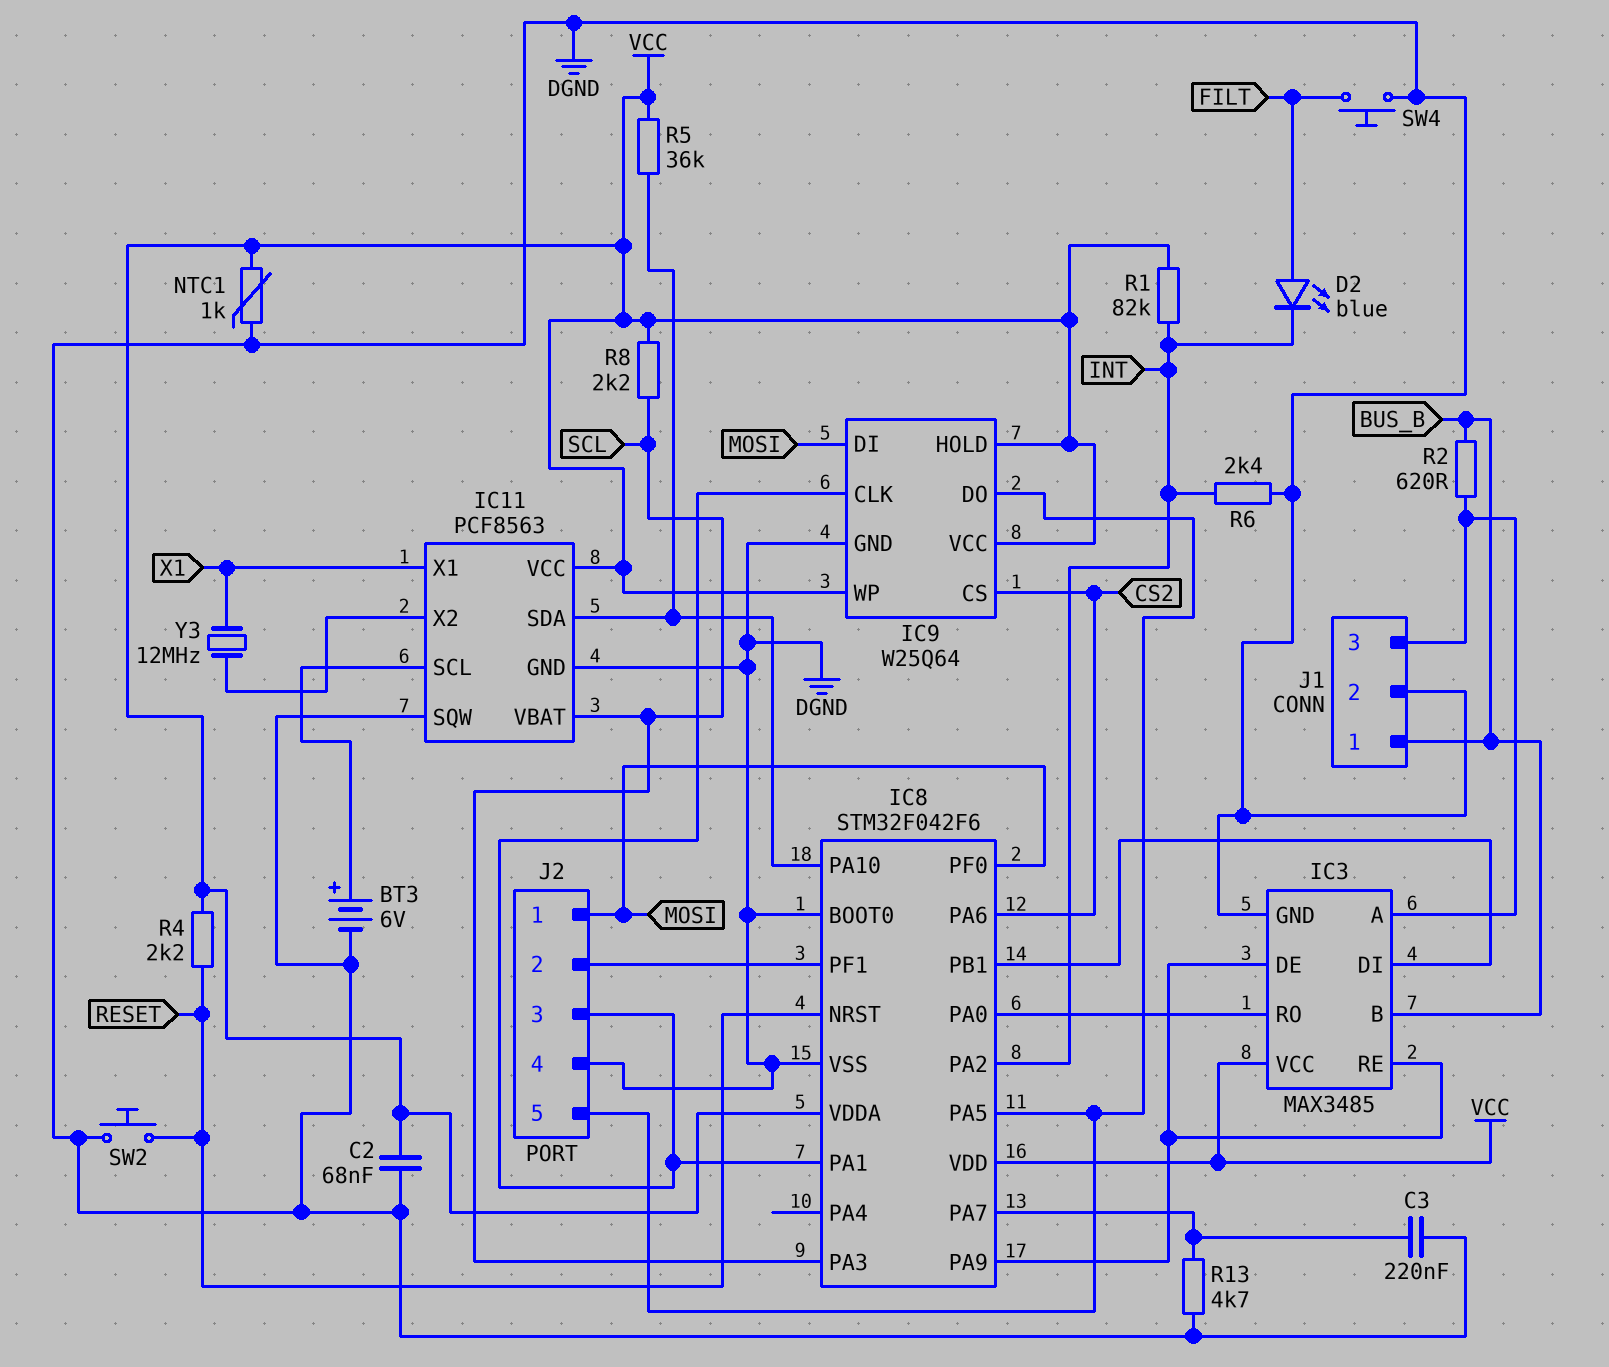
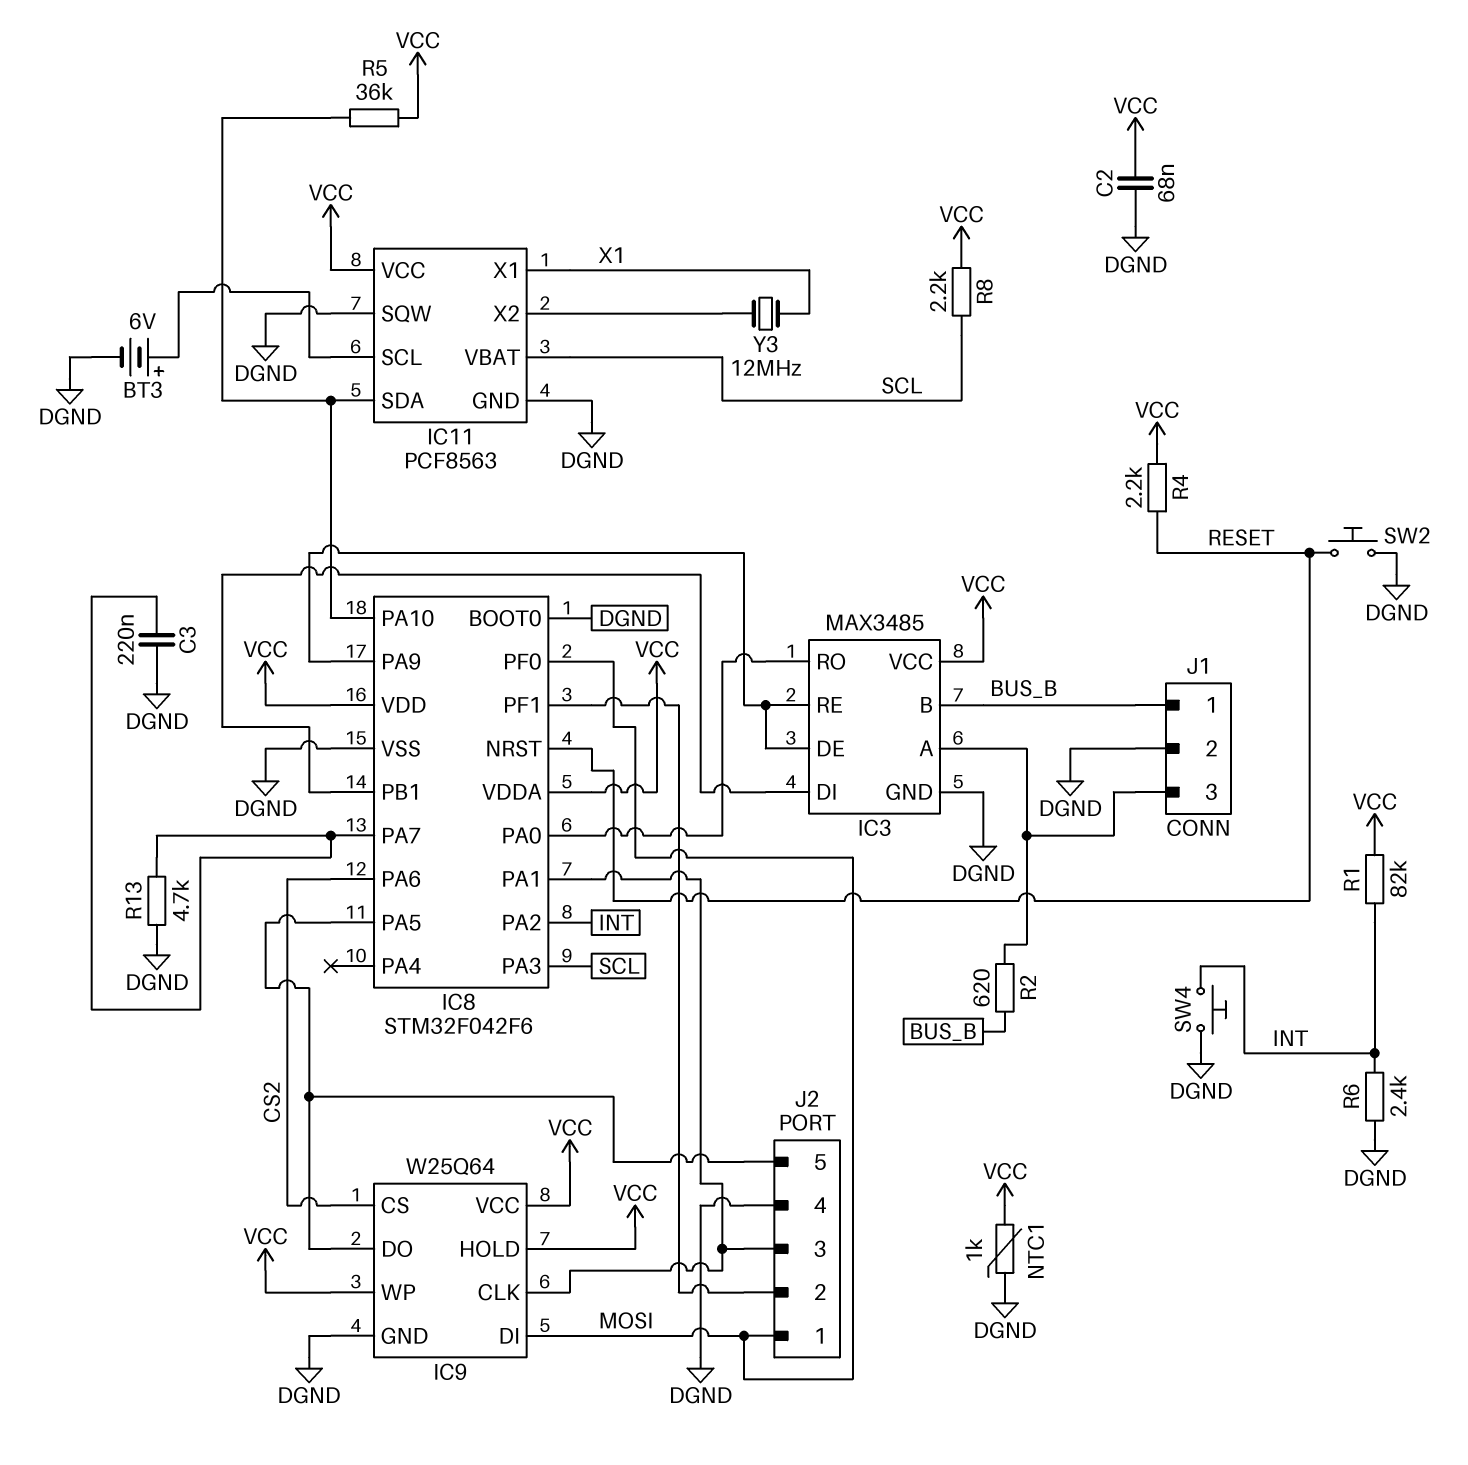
D2: LED blue (A FILT, K INT) -> none
SW4: button (DGND, FILT) -> button (DGND, INT)

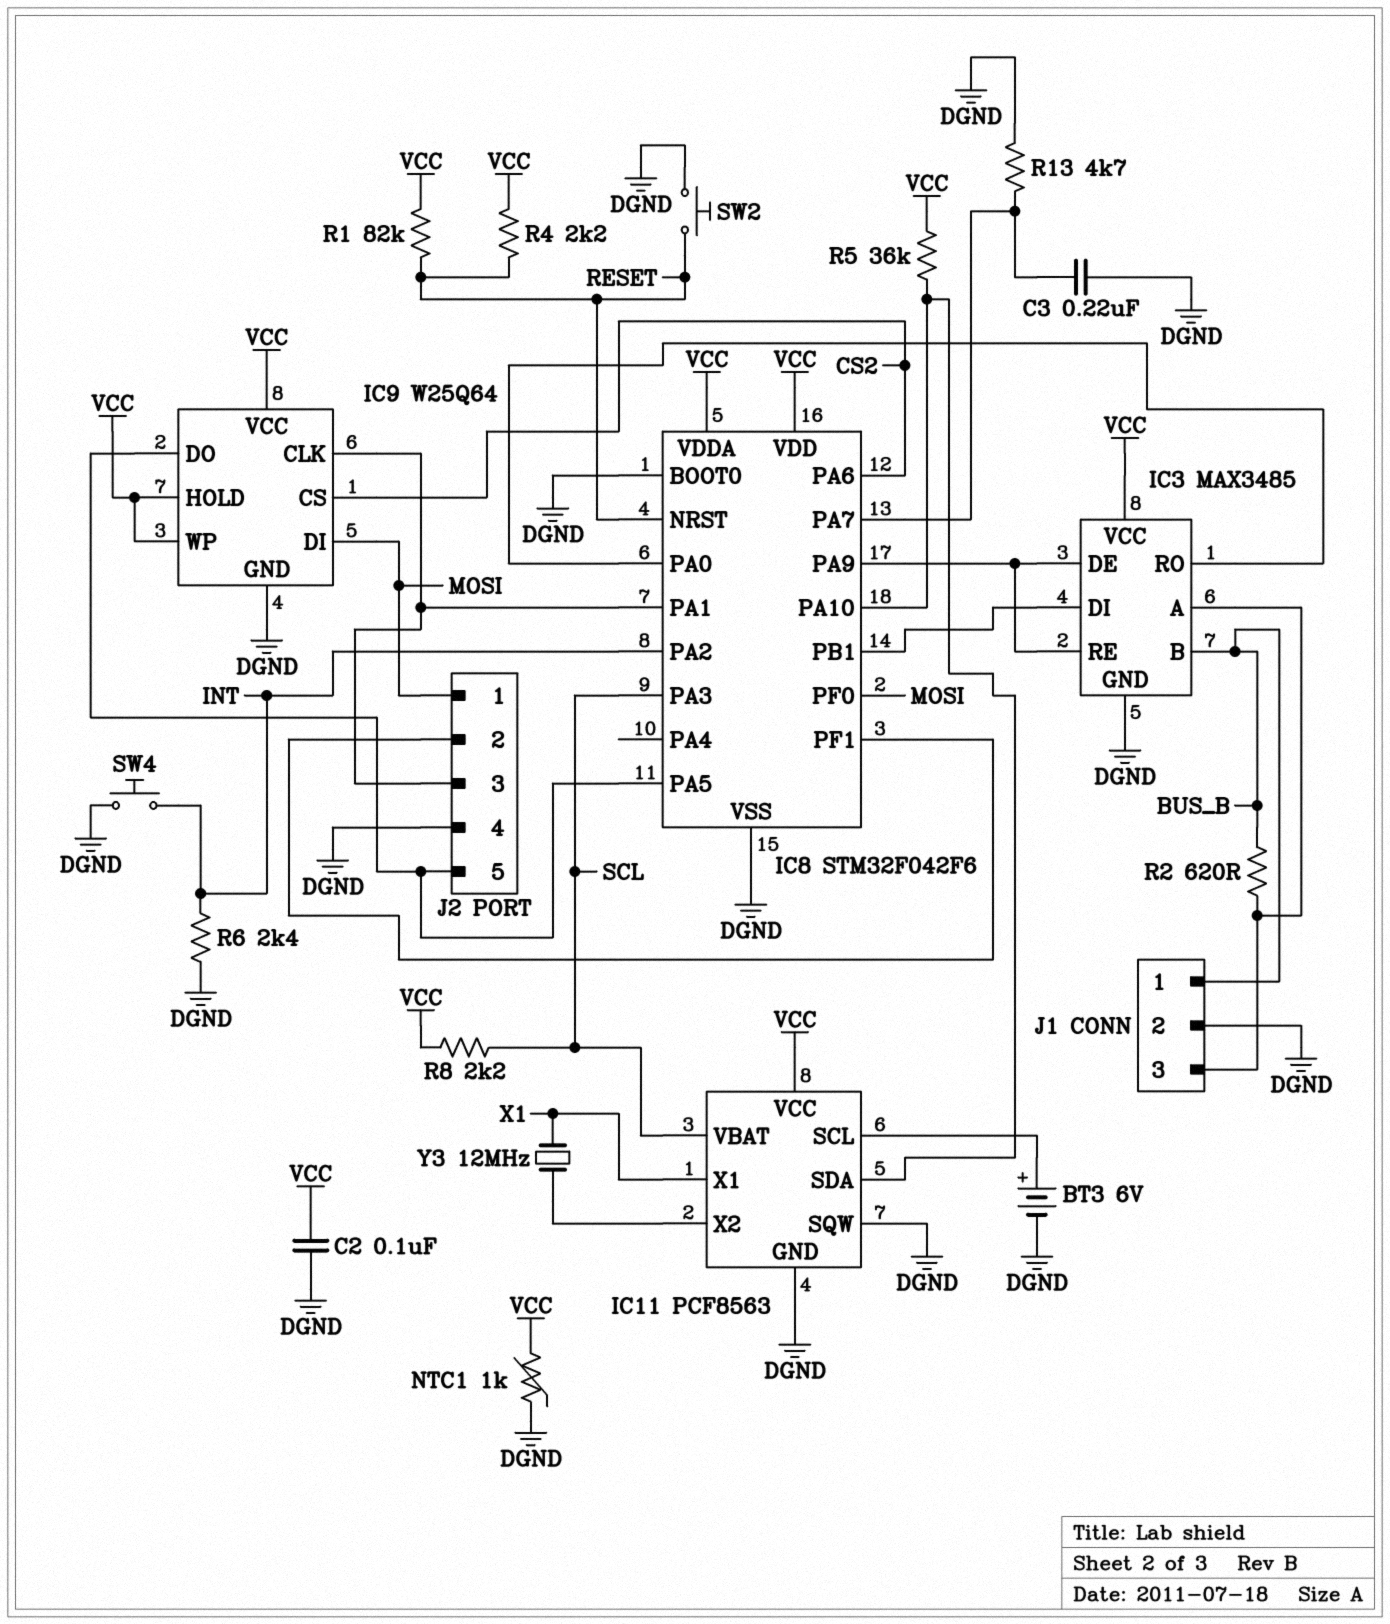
C2: 68nF (DGND, VCC) -> 100nF (DGND, VCC)
R1: 82k (INT, VCC) -> 82k (RESET, VCC)

